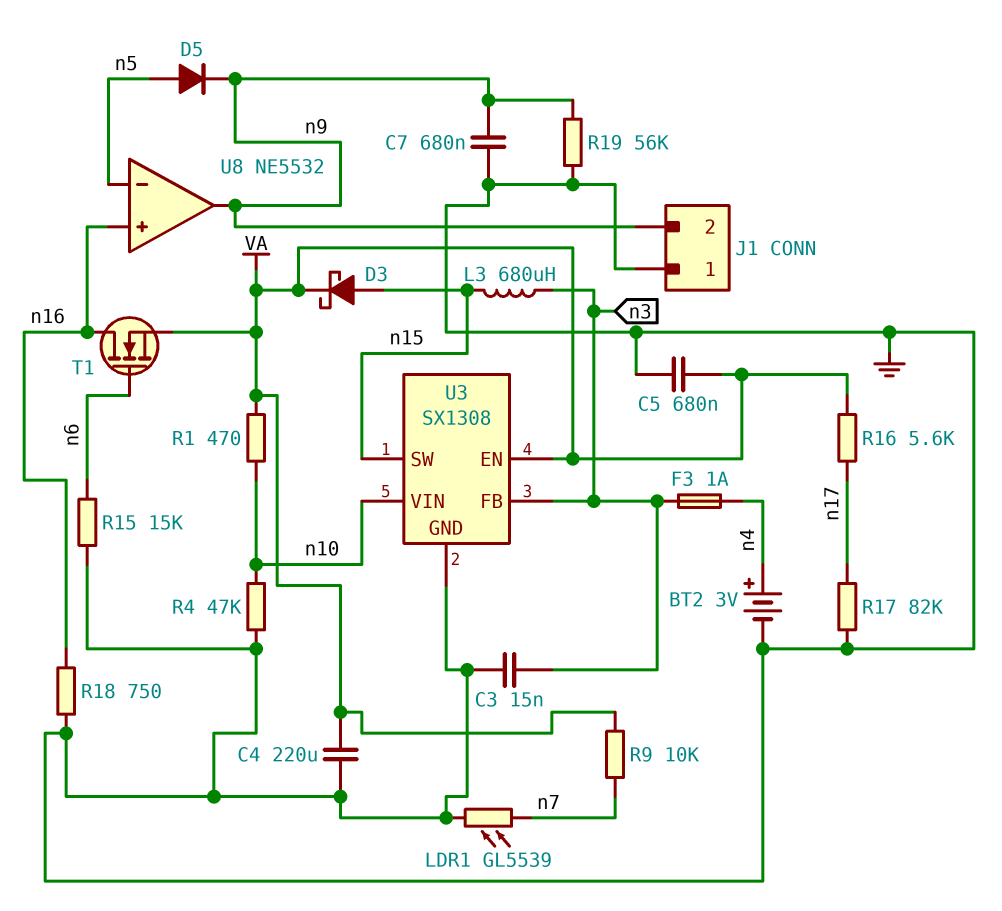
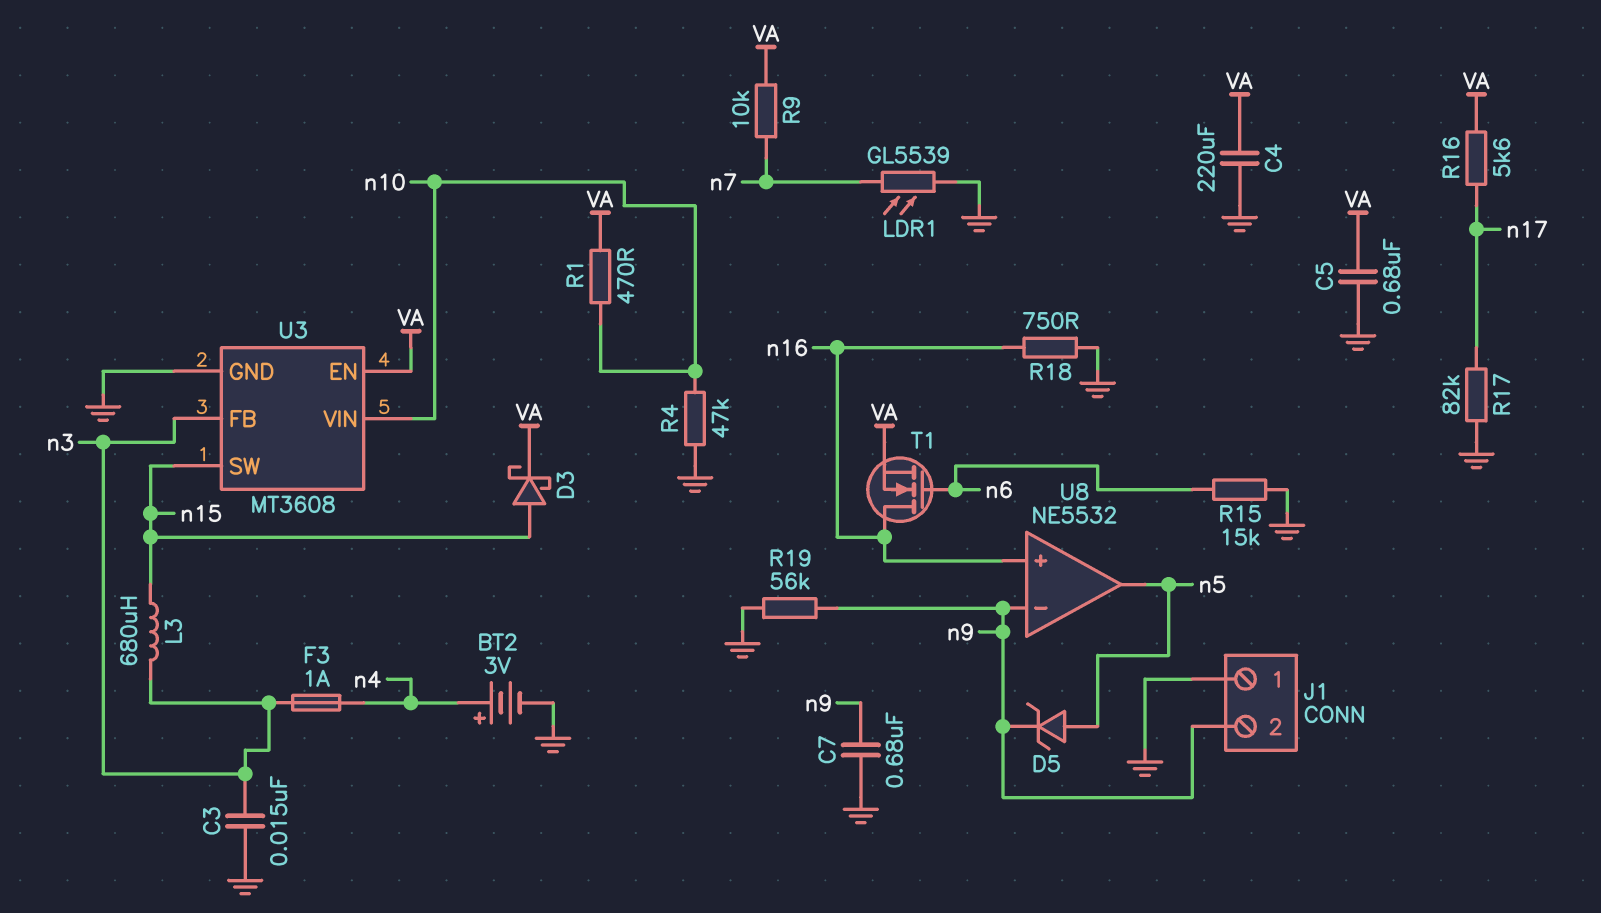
D5: diode (A n5, K n9) -> zener (A n5, K n9)
U3: SX1308 -> MT3608
U8 pin in-: n5 -> n9
U8 pin out: n9 -> n5

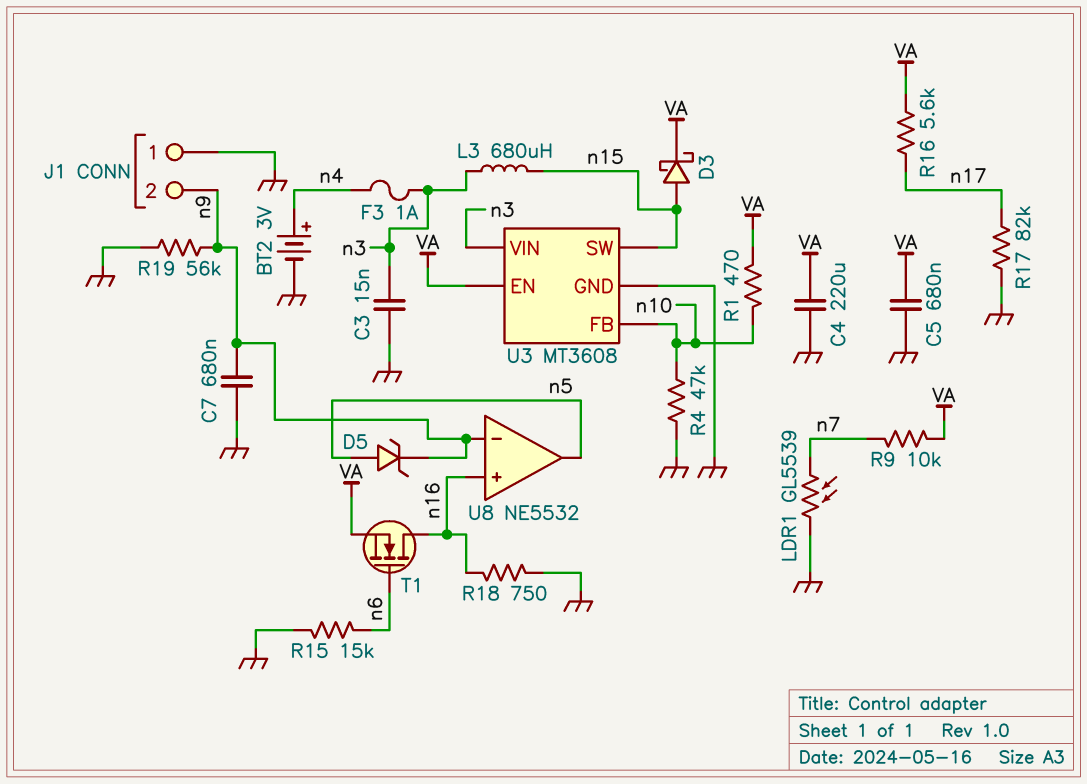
U3 pin FB: n3 -> n10
U3 pin VIN: n10 -> n3

